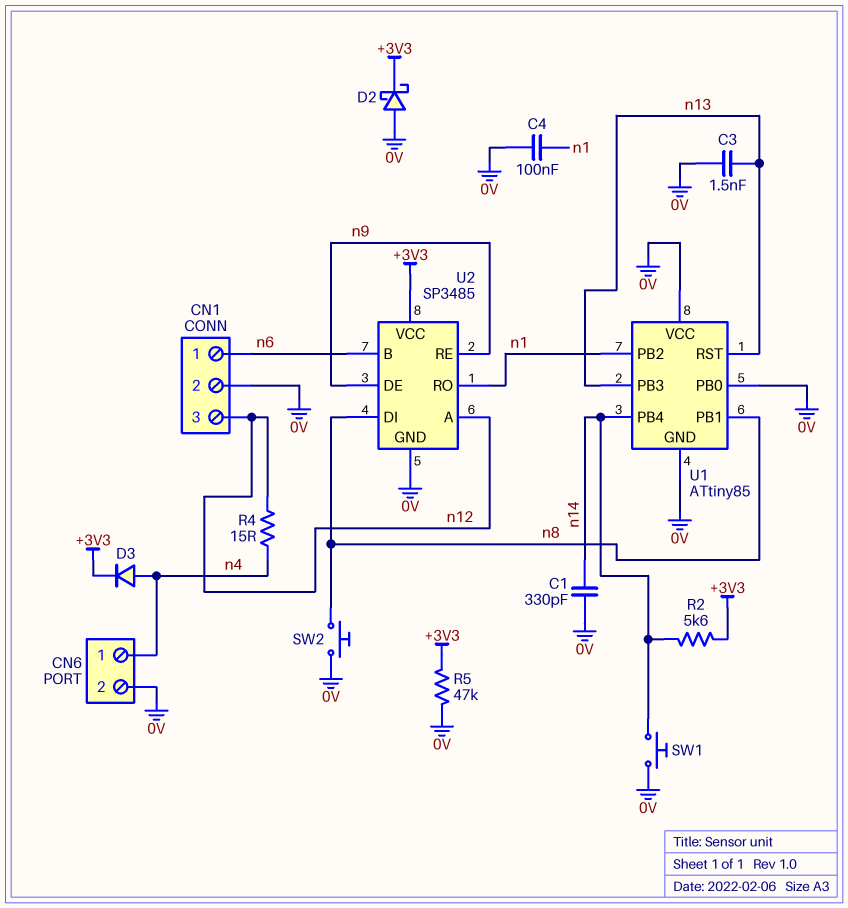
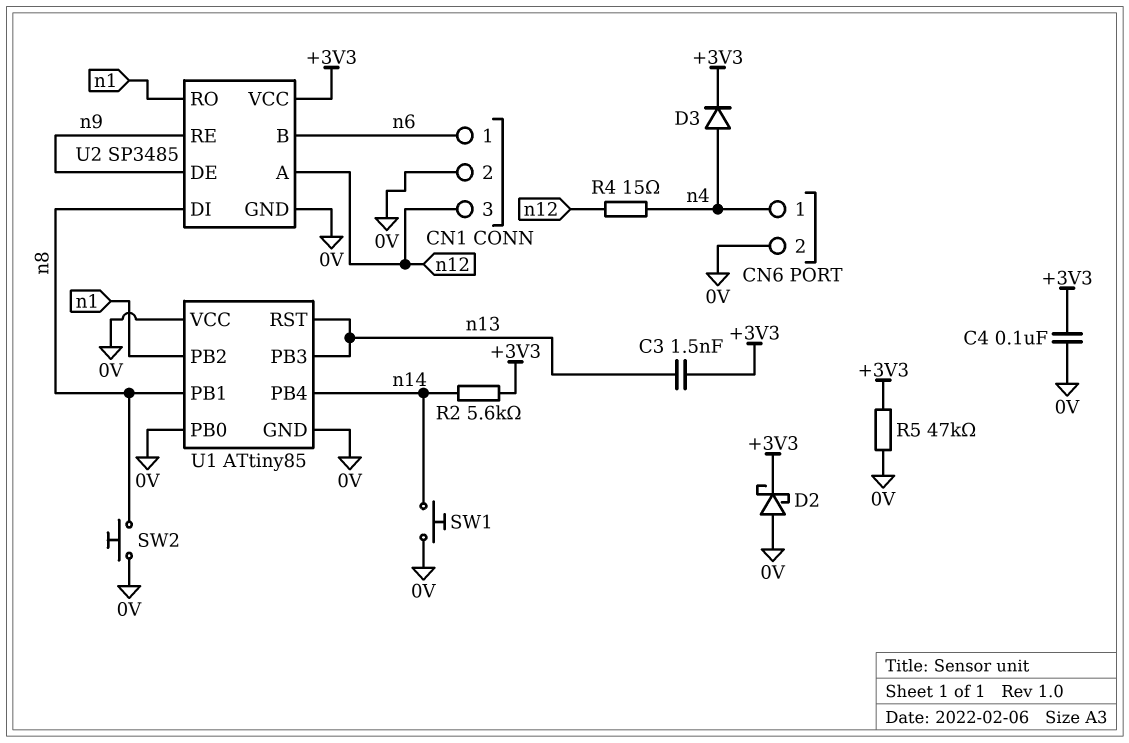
C1: 330pF (0V, n14) -> none
C3: 1.5nF (0V, n13) -> 1.5nF (+3V3, n13)
C4: 100nF (0V, n1) -> 100nF (+3V3, 0V)

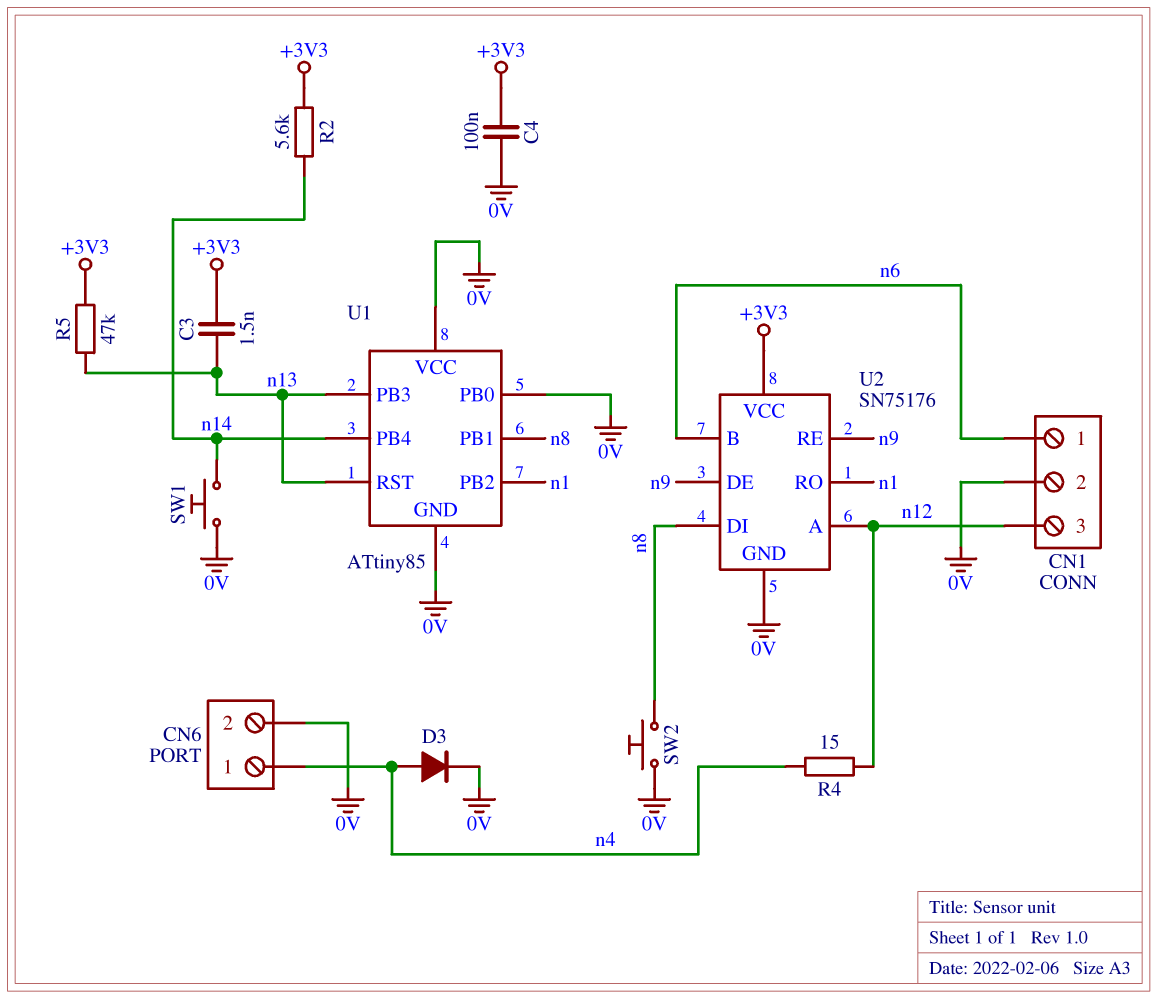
D2: schottky (A 0V, K +3V3) -> none
D3: diode (A n4, K +3V3) -> diode (A n4, K 0V)
R5: 47k (+3V3, 0V) -> 47k (+3V3, n13)
U2: SP3485 -> SN75176

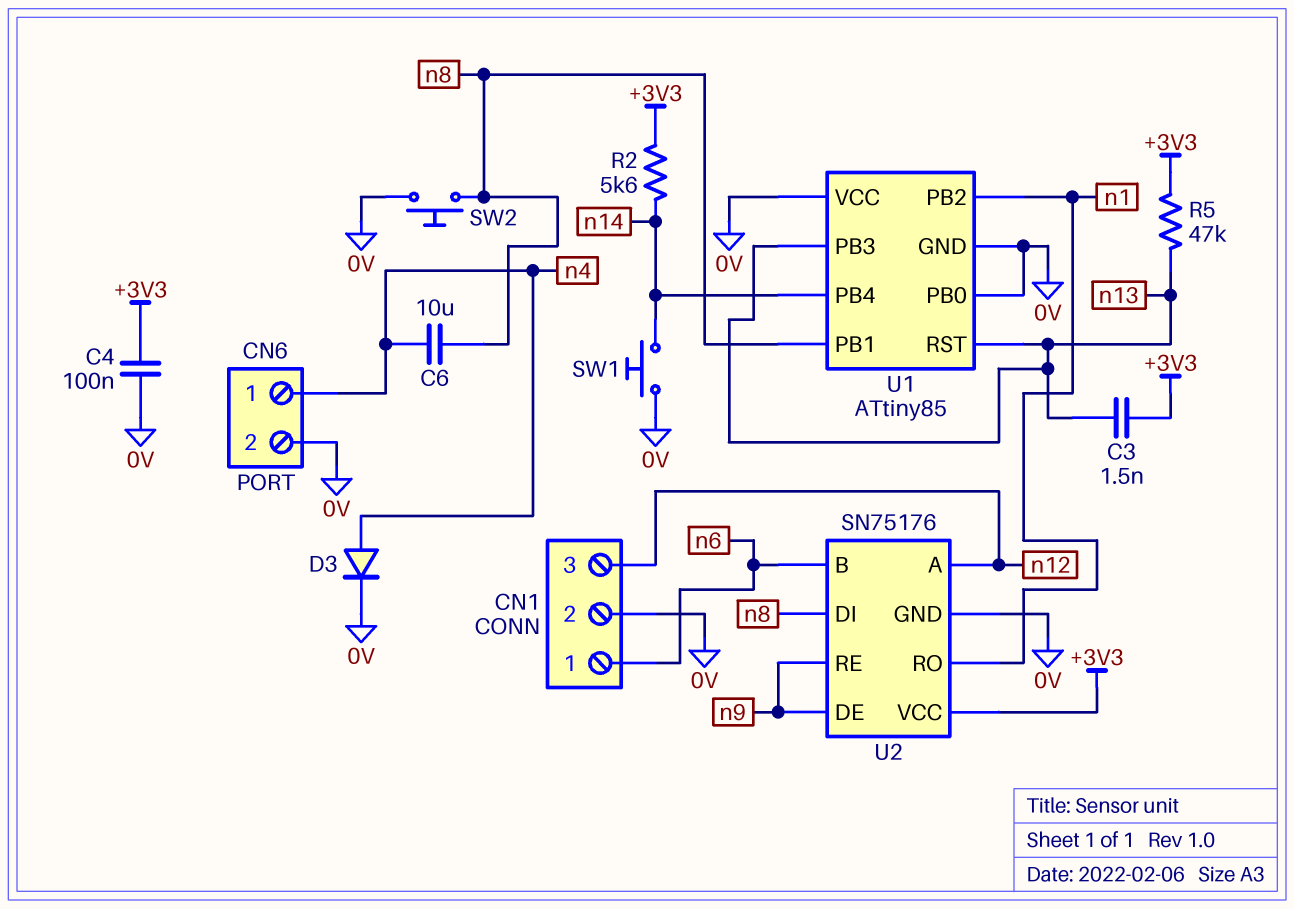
C6: none -> 10uF (n4, n8)
R4: 15 (n4, n12) -> none

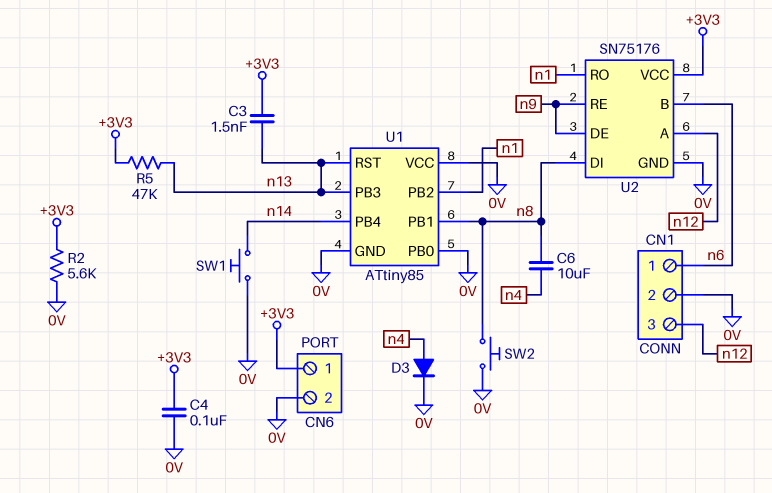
CN6 pin 1: n4 -> +3V3
R2: 5.6k (+3V3, n14) -> 5.6k (+3V3, 0V)

